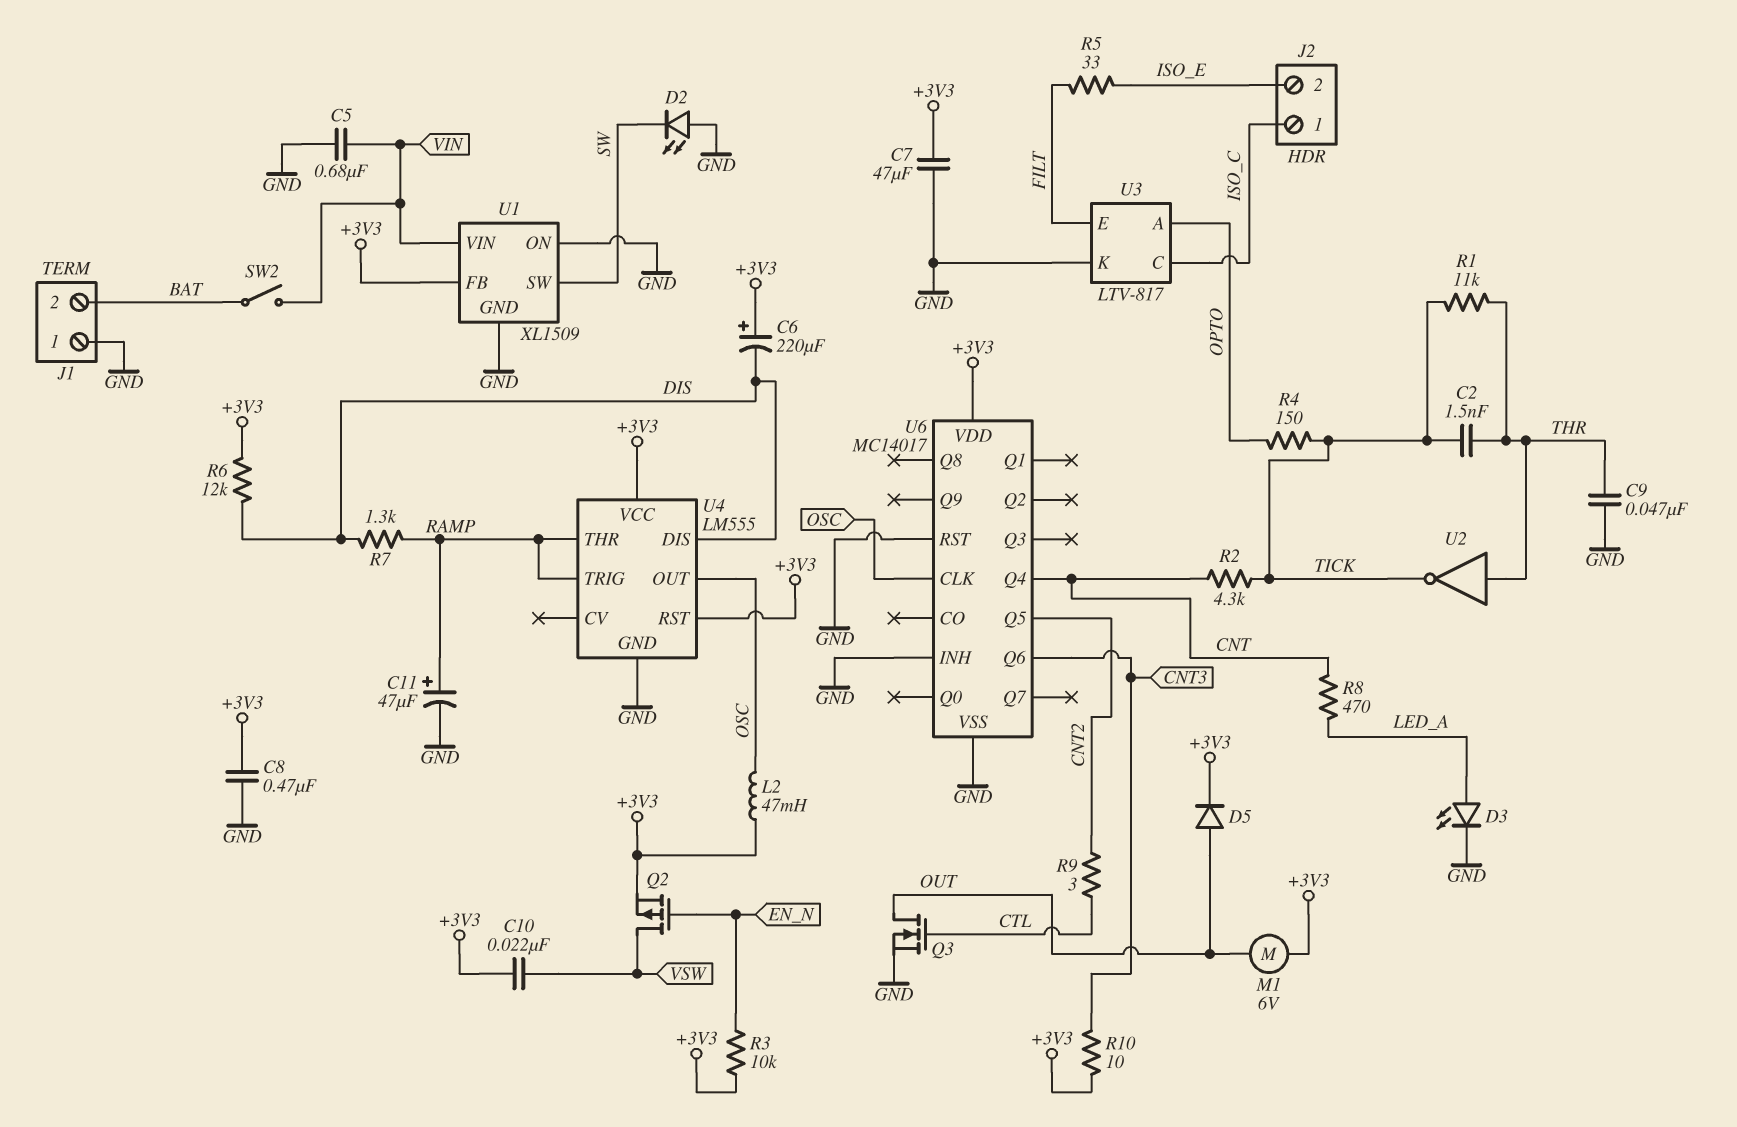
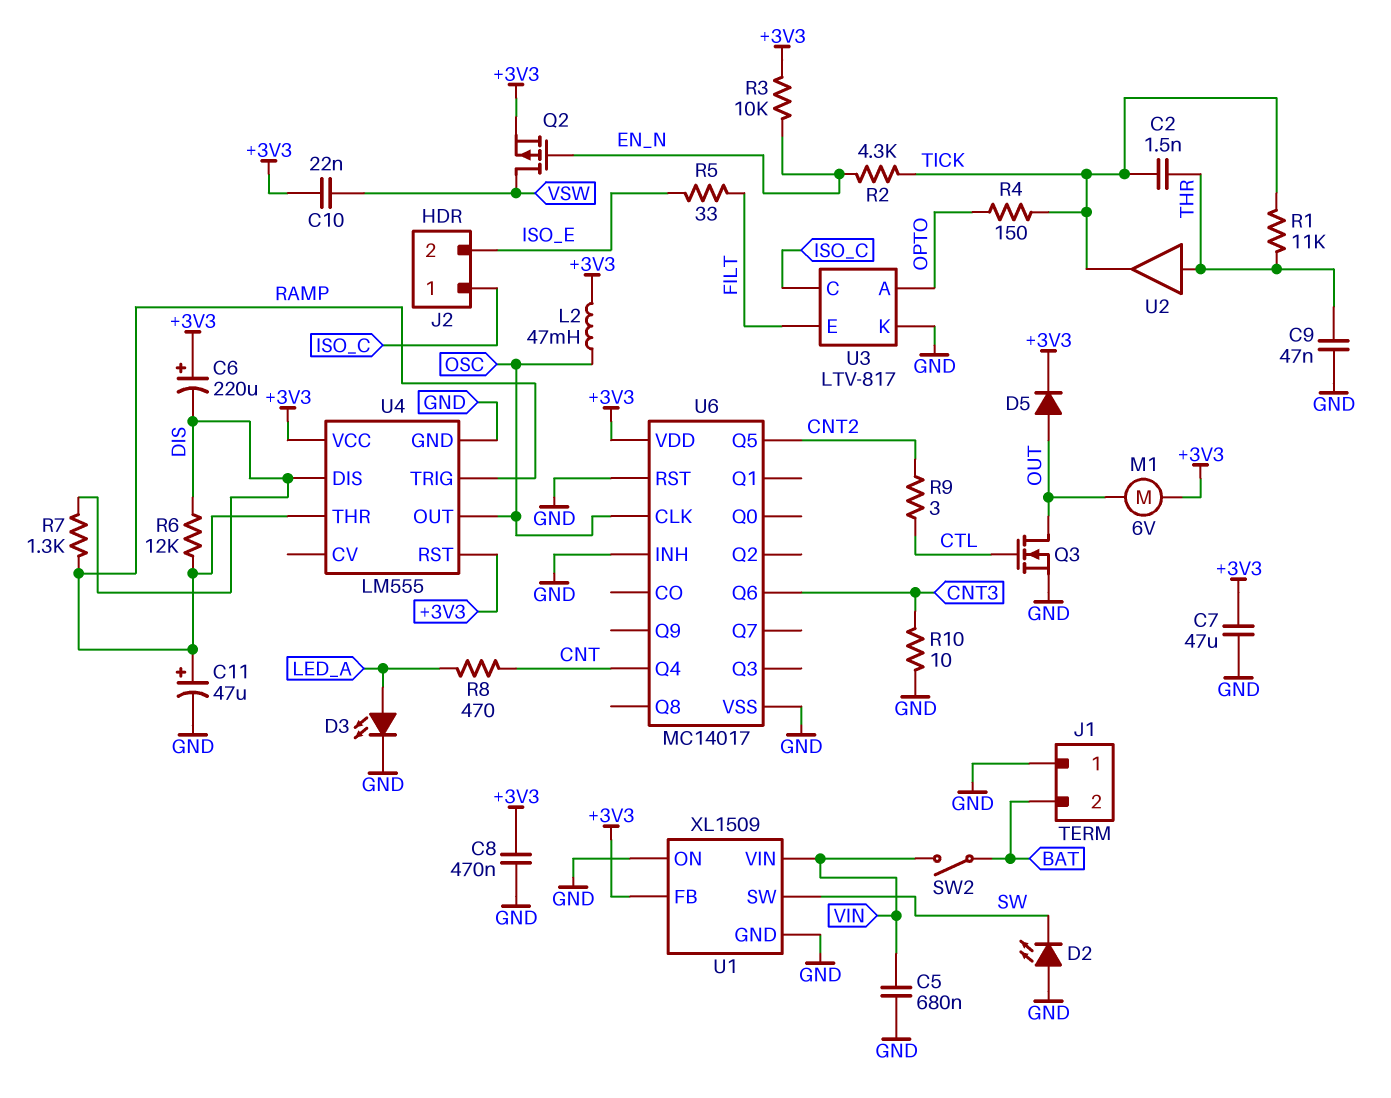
R2: 4.3k (CNT, TICK) -> 4.3k (EN_N, TICK)
R6: 12k (+3V3, DIS) -> 12k (DIS, RAMP)
R10: 10 (+3V3, CNT3) -> 10 (CNT3, GND)
U2: NOT (in THR, out TICK) -> buffer (in THR, out TICK)

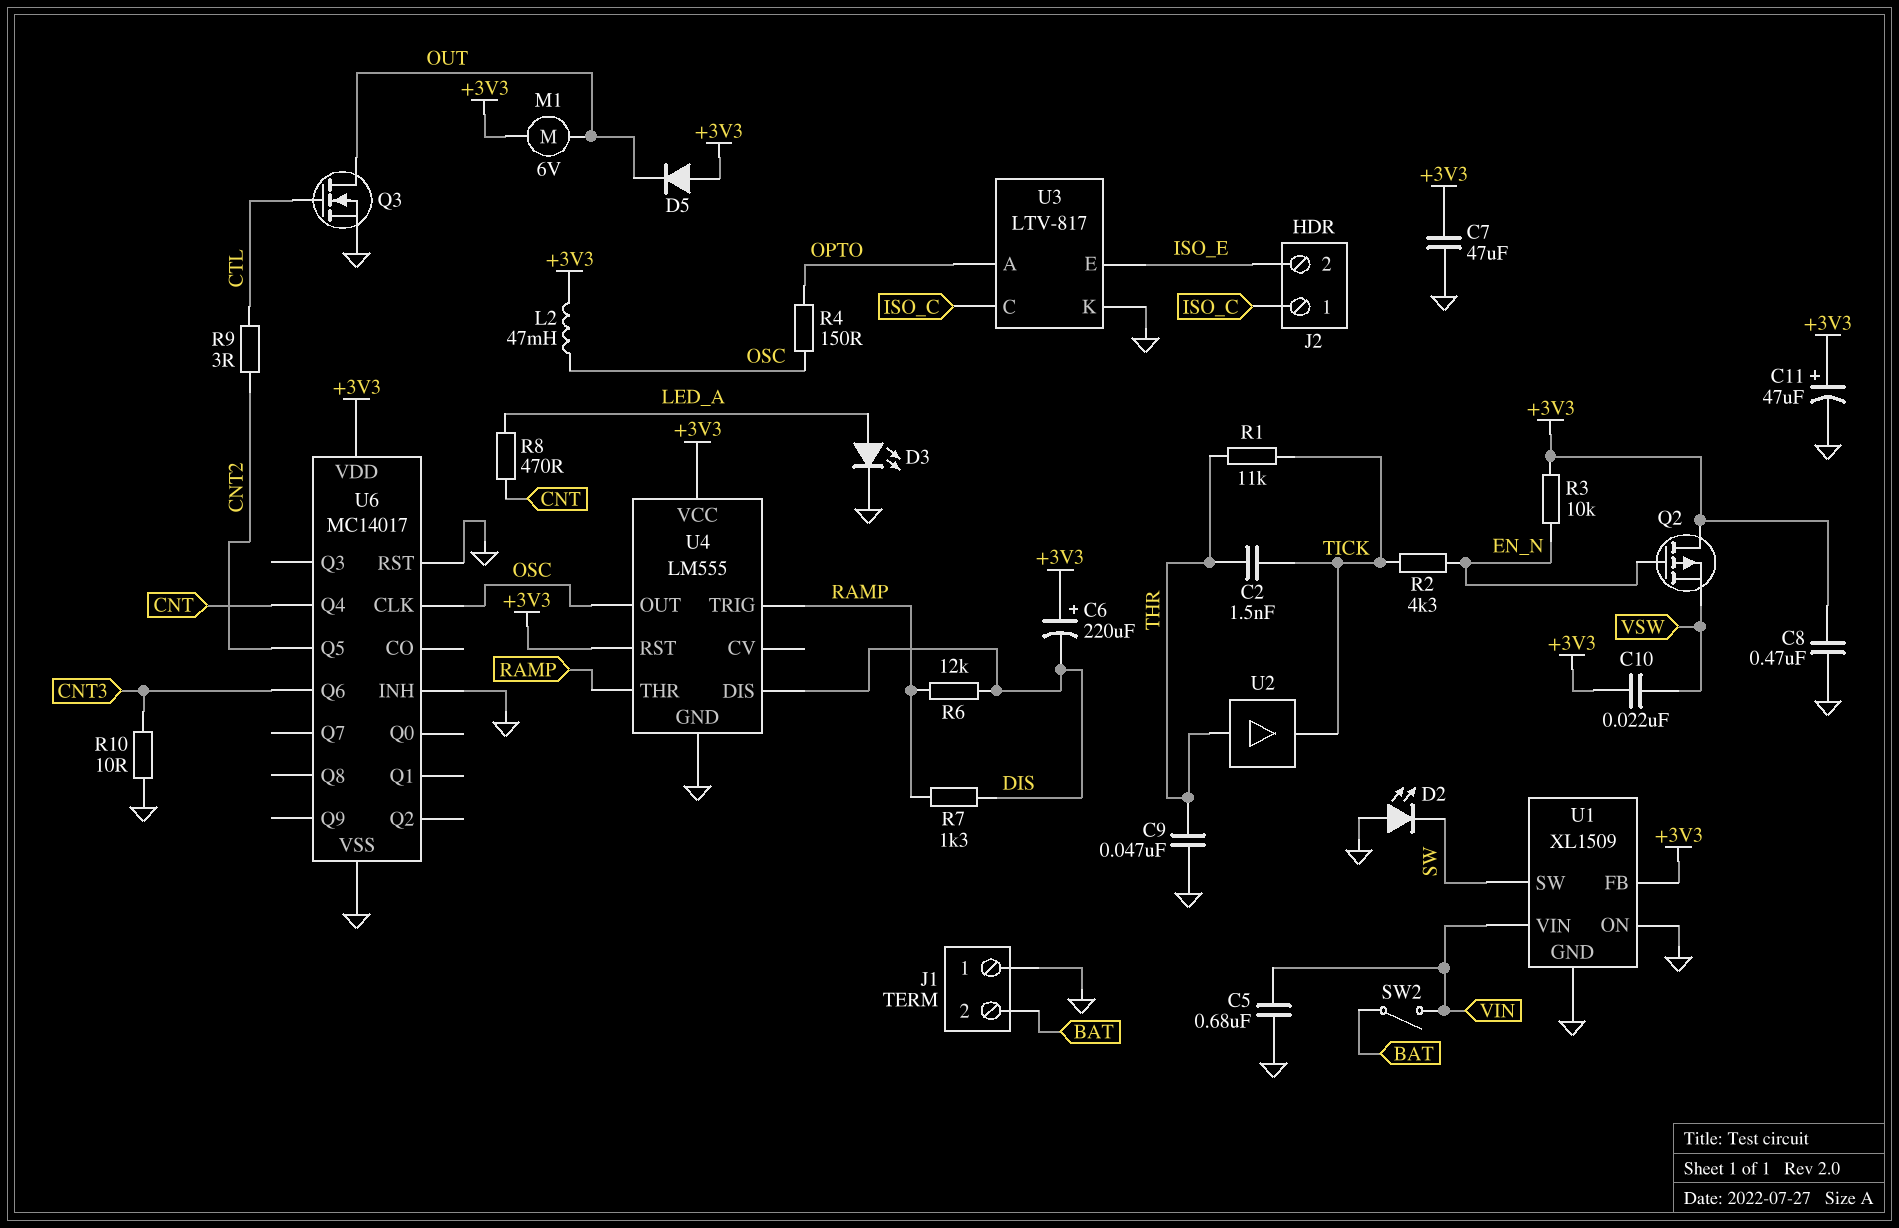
C11: 47uF (plus RAMP, minus GND) -> 47uF (plus +3V3, minus GND)
D5: diode (A OUT, K +3V3) -> diode (A +3V3, K OUT)
Q2: PMOS (G EN_N, D VSW, S +3V3) -> PMOS (G EN_N, D +3V3, S VSW)
R4: 150 (OPTO, TICK) -> 150 (OPTO, OSC)
R5: 33 (FILT, ISO_E) -> none
U3 pin E: FILT -> ISO_E

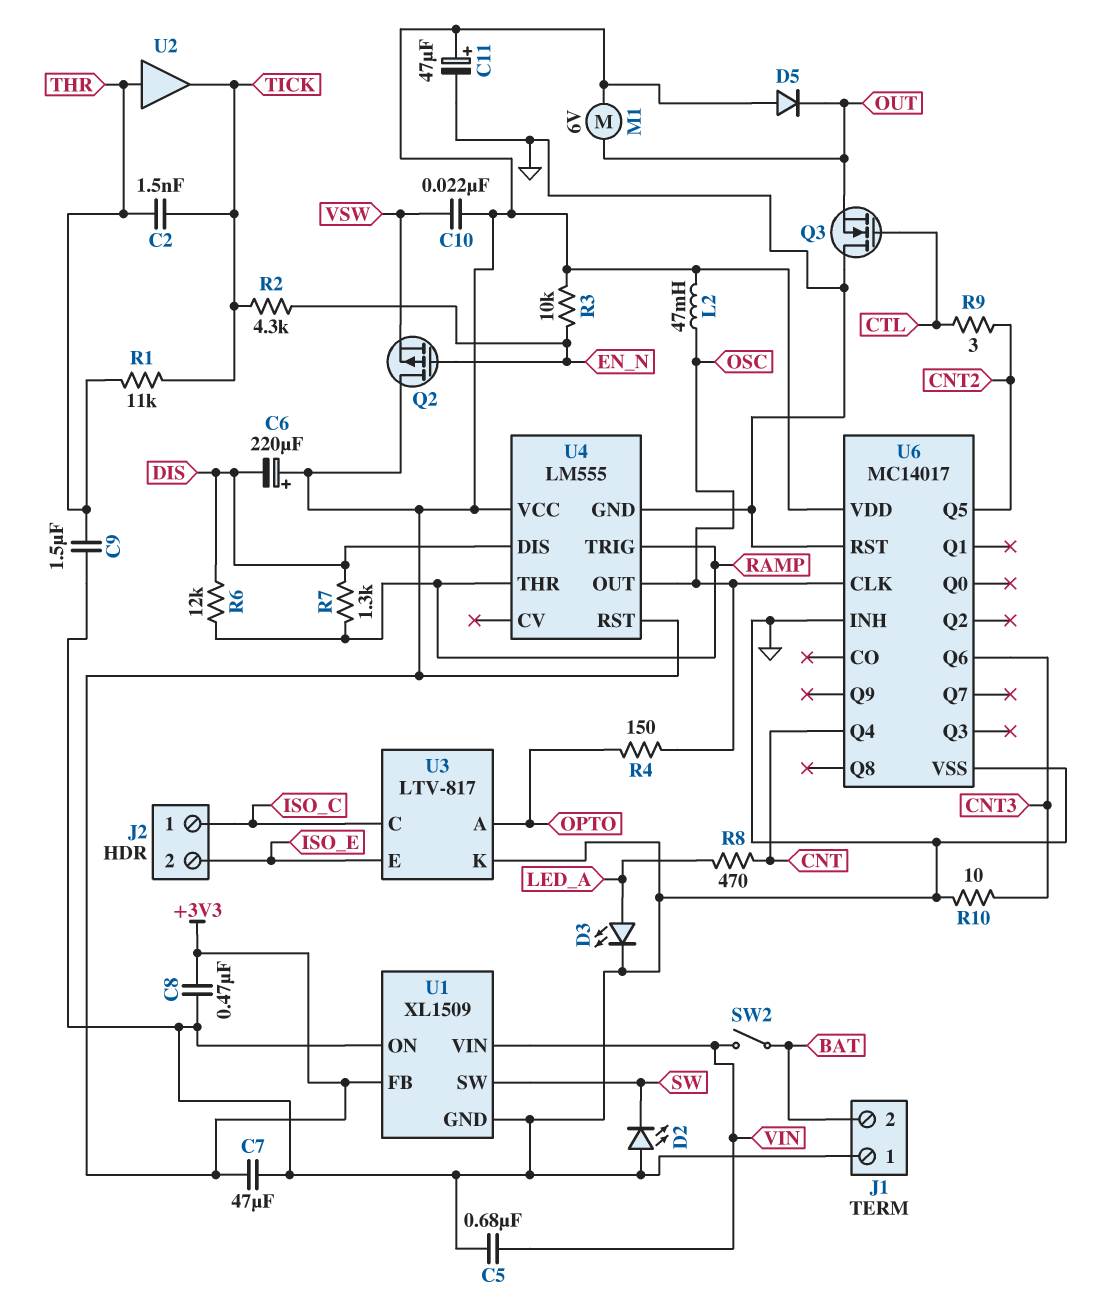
C9: 47nF (GND, THR) -> 1.5uF (GND, THR)
Q3: NMOS (G CTL, D OUT, S GND) -> NMOS (G CTL, D GND, S OUT)

